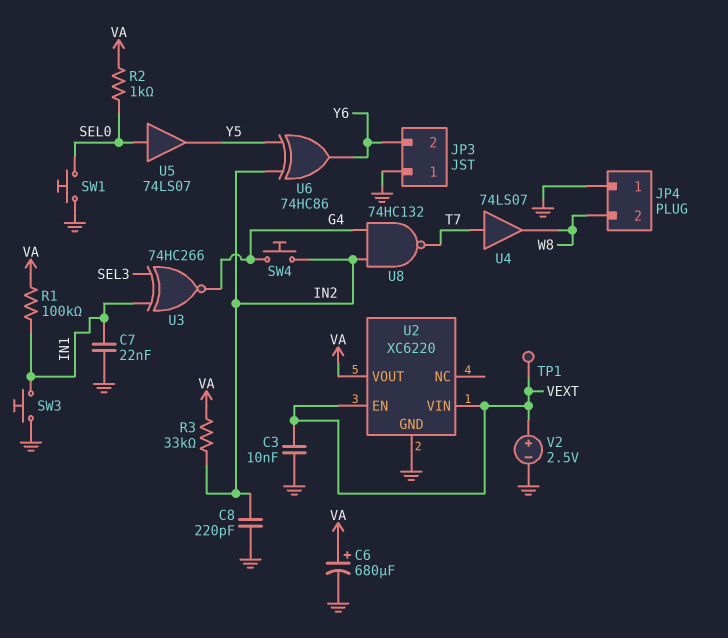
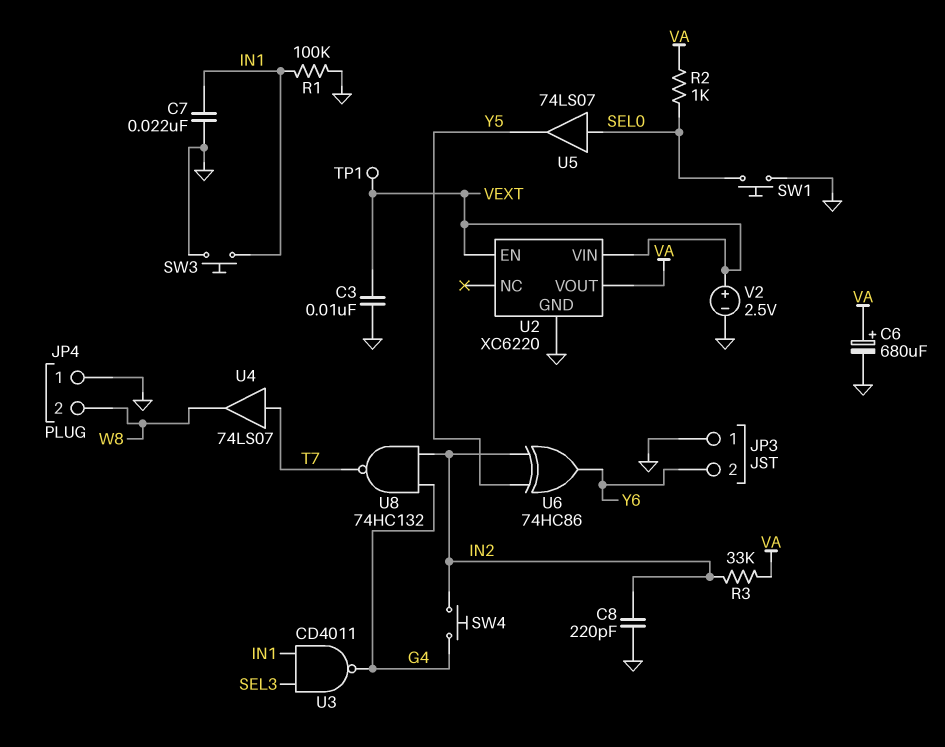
R1: 100k (IN1, VA) -> 100k (GND, IN1)
U3: XNOR 74HC266 (in IN1, in SEL3, out G4) -> NAND CD4011 (in IN1, in SEL3, out G4)

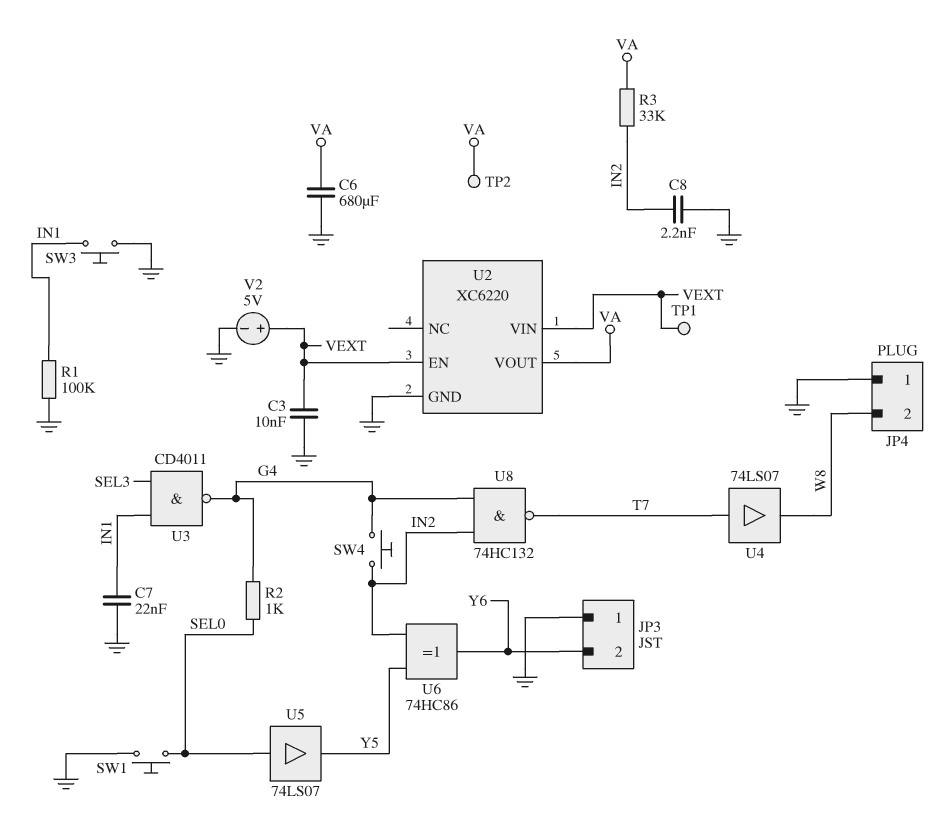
C6: 680uF (plus VA, minus GND) -> 680uF (GND, VA)
C8: 220pF (GND, IN2) -> 2.2nF (GND, IN2)
R2: 1k (SEL0, VA) -> 1k (G4, SEL0)
TP2: none -> test point (VA)
V2: 2.5V (plus VEXT, minus GND) -> 5V (plus VEXT, minus GND)

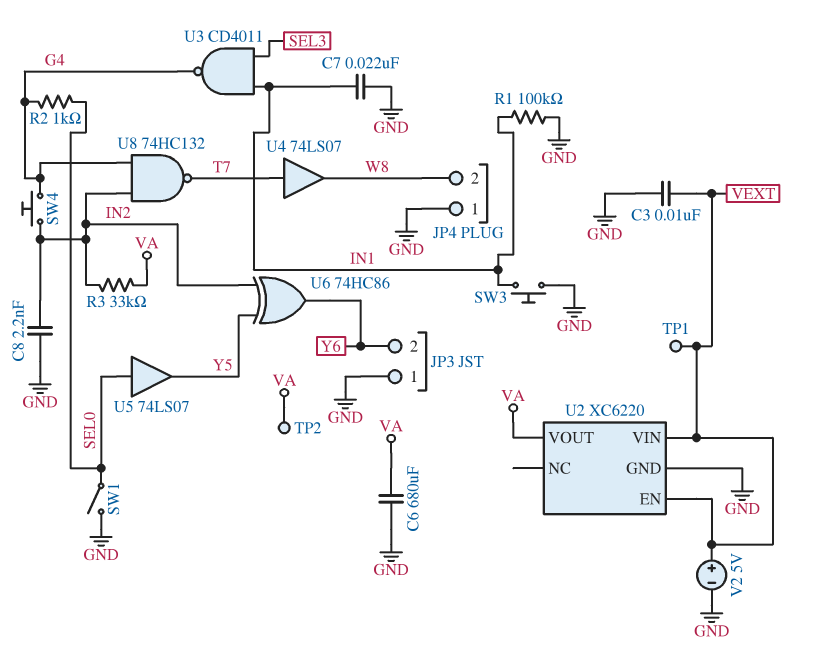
SW1: button (GND, SEL0) -> switch (GND, SEL0)

